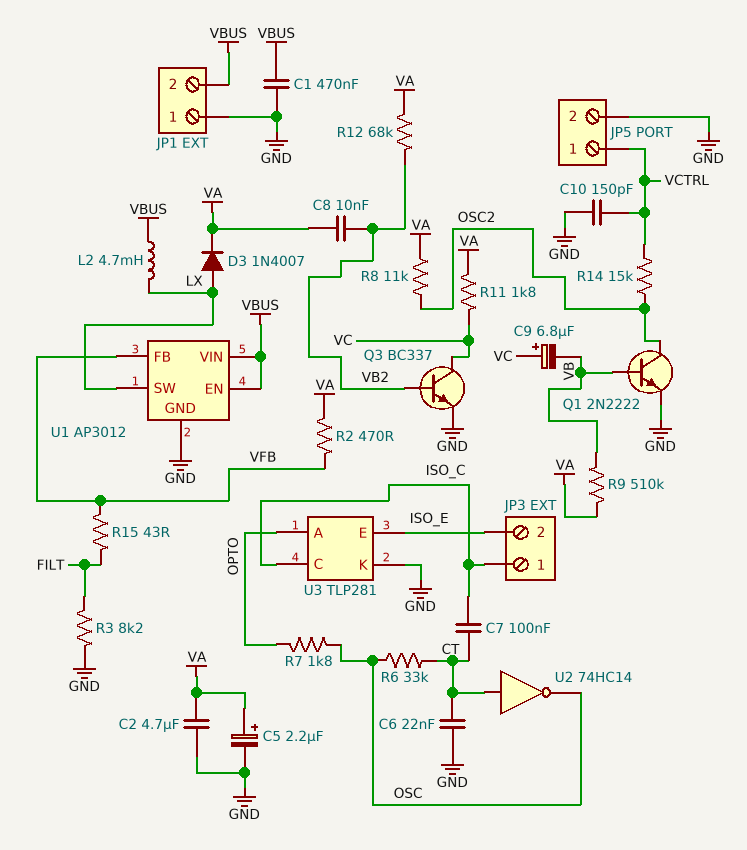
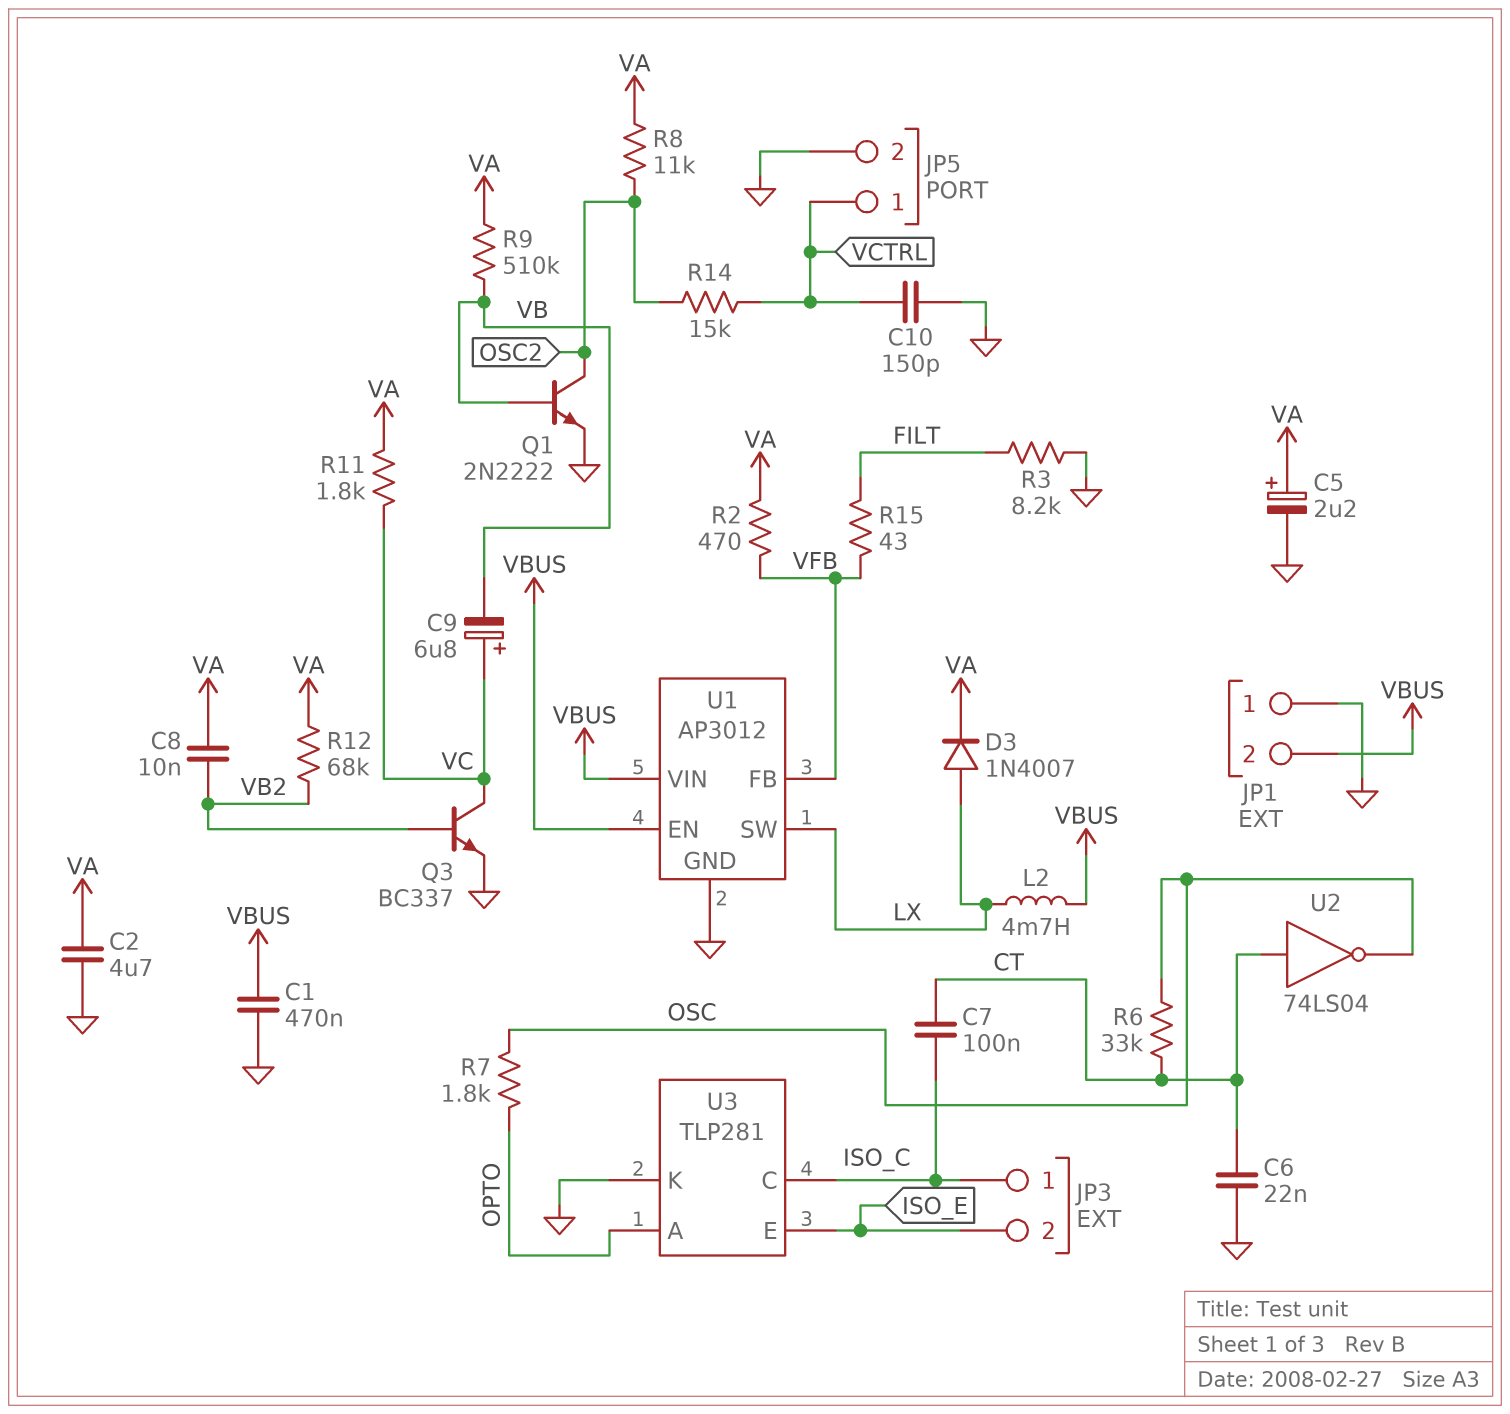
U2: NOT 74HC14 (in CT, out OSC) -> NOT 74LS04 (in CT, out OSC)

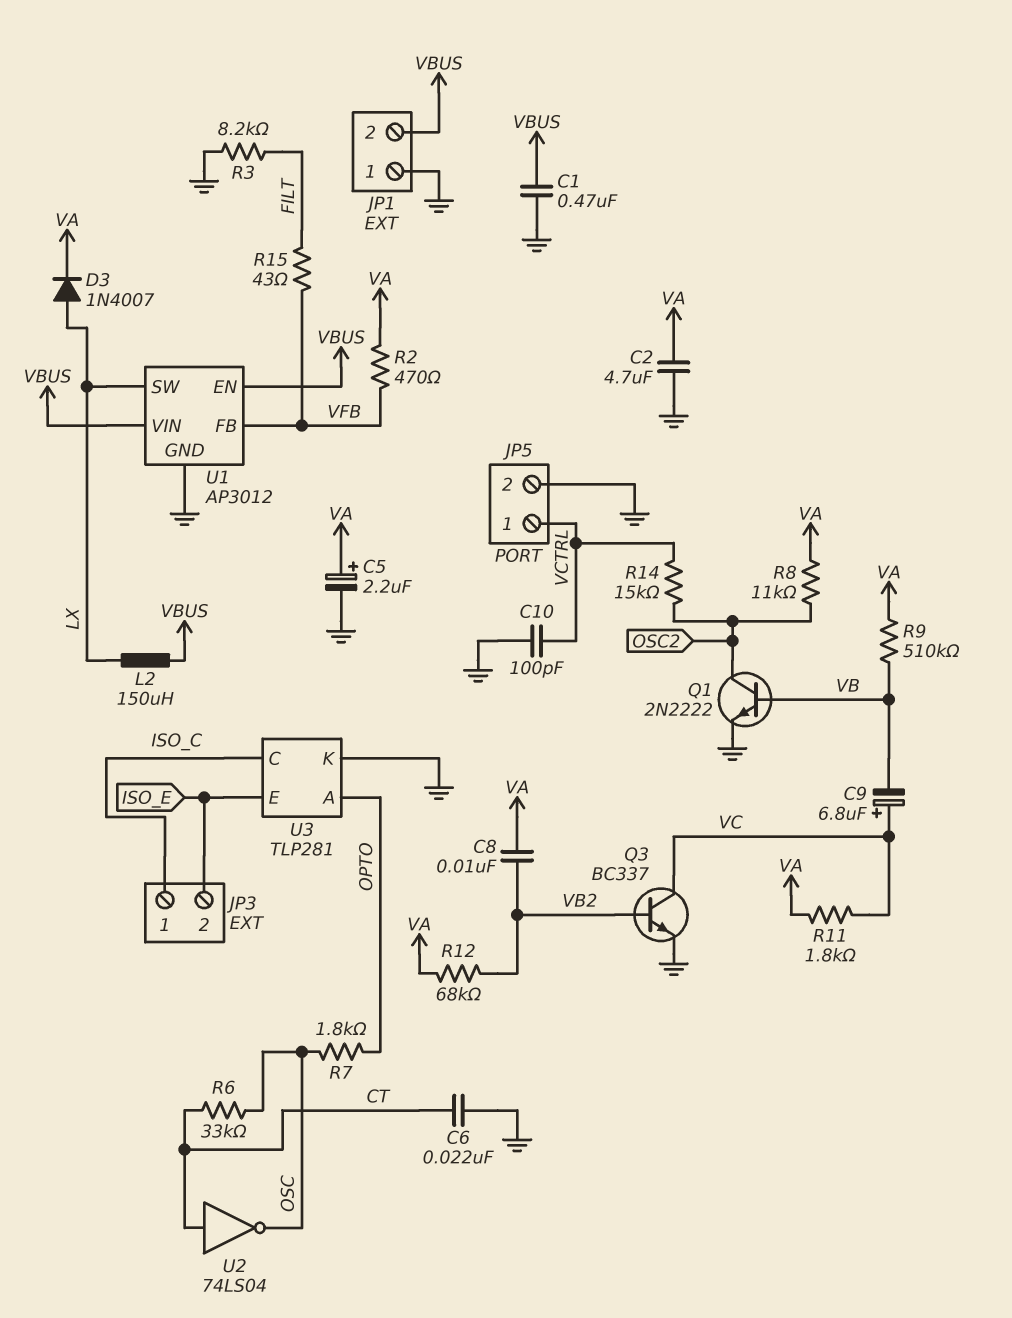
C7: 100nF (CT, ISO_C) -> none
C10: 150pF (GND, VCTRL) -> 100pF (GND, VCTRL)
L2: 4.7mH (LX, VBUS) -> 150uH (LX, VBUS)

